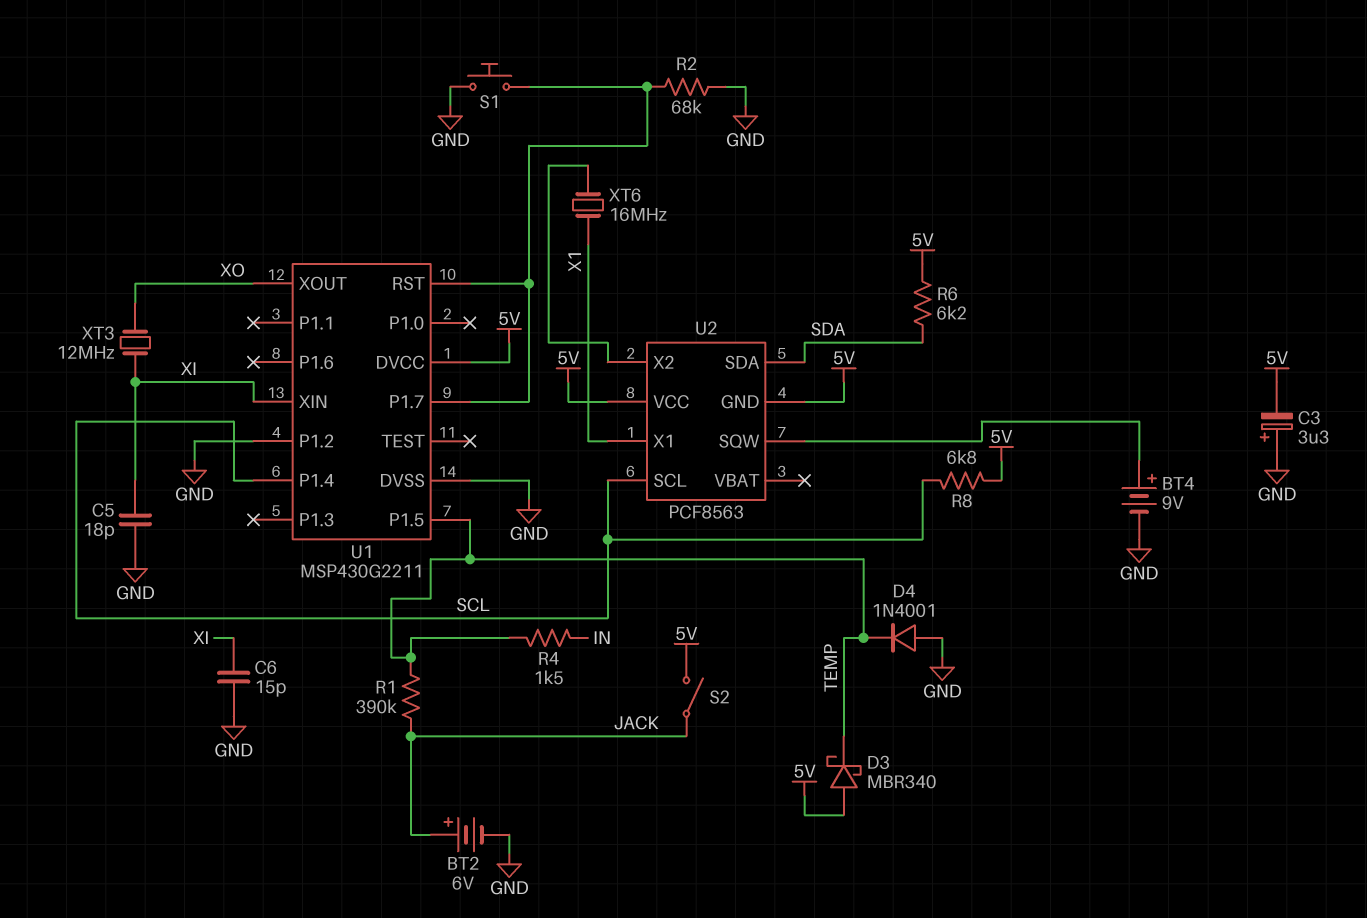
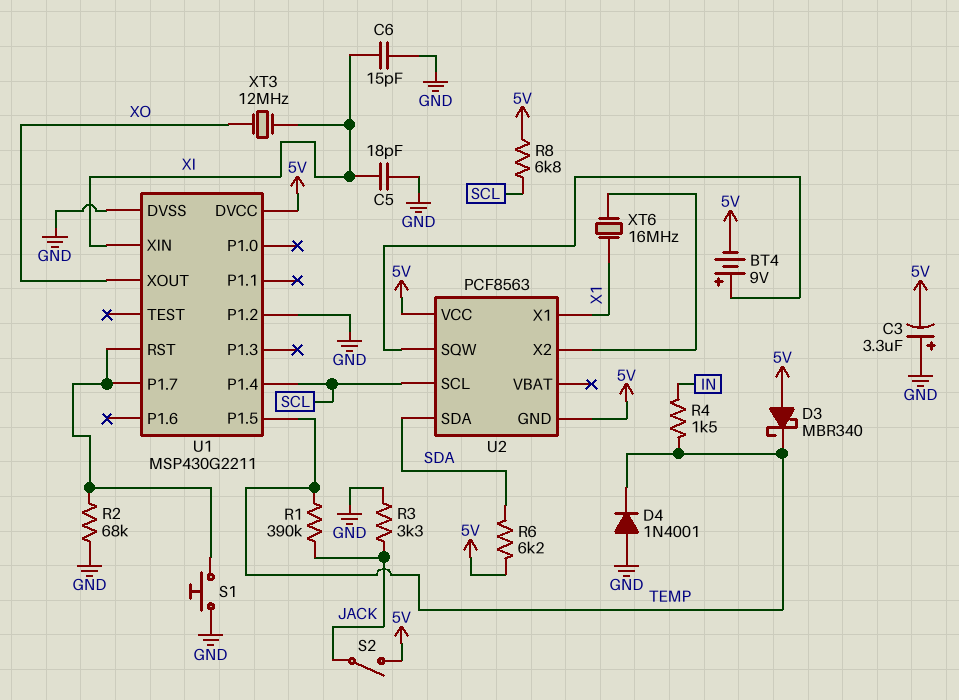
BT2: 6V (plus JACK, minus GND) -> none
BT4: 9V (plus U2/SQW, minus GND) -> 9V (plus U2/SQW, minus 5V)
R3: none -> 3.3k (GND, JACK)

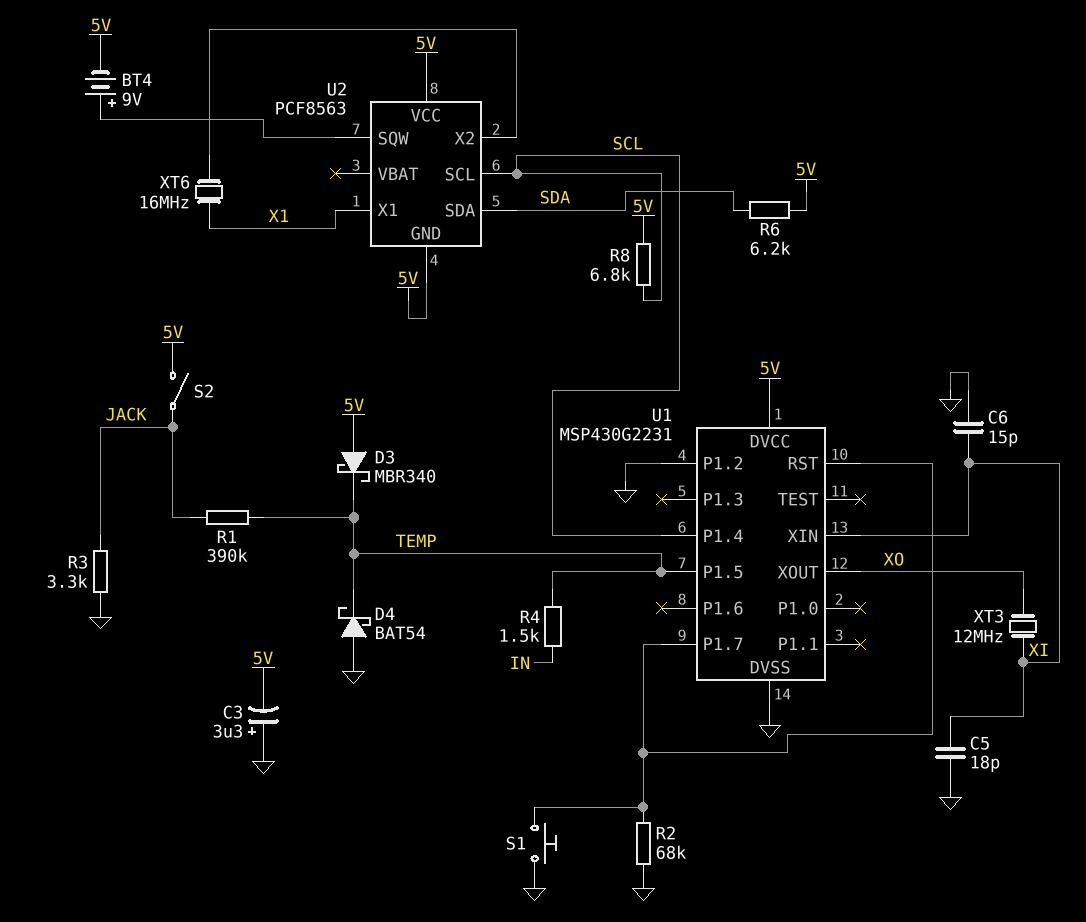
D4: diode 1N4001 (A GND, K TEMP) -> schottky BAT54 (A GND, K TEMP)
U1: MSP430G2211 -> MSP430G2231

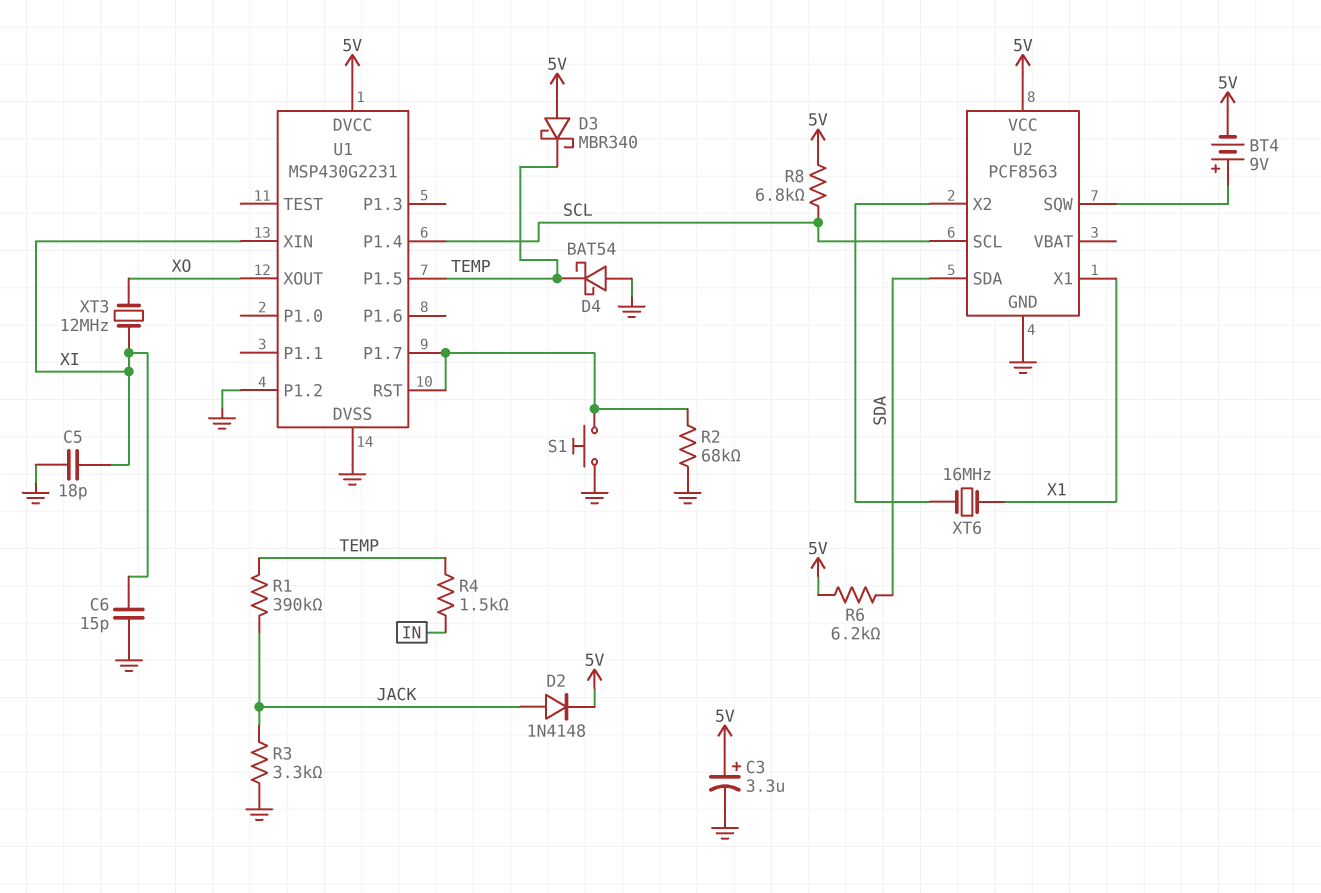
C3: 3.3uF (plus GND, minus 5V) -> 3.3uF (plus 5V, minus GND)
D2: none -> diode 1N4148 (A JACK, K 5V)
S2: switch (5V, JACK) -> none
U2 pin GND: 5V -> GND

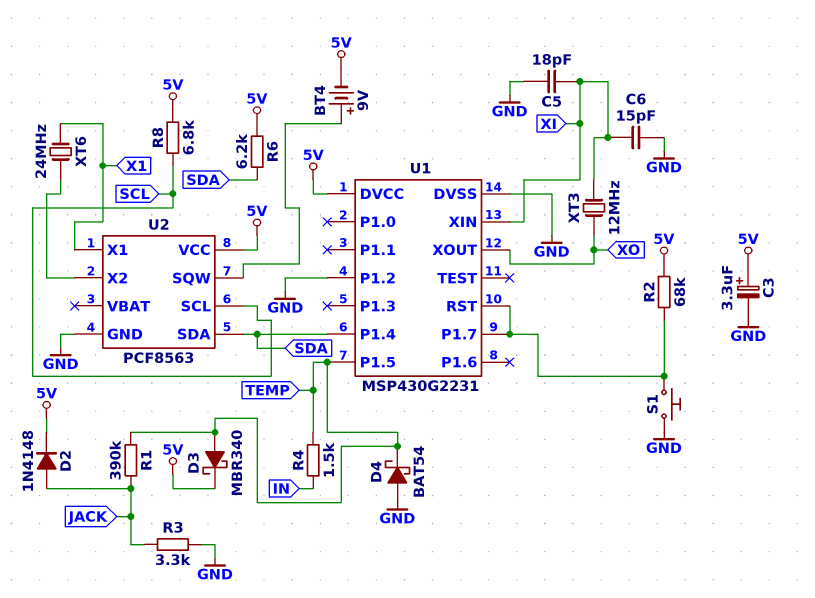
D3: schottky MBR340 (A 5V, K TEMP) -> schottky MBR340 (A TEMP, K 5V)
R2: 68k (GND, U1/P1.7) -> 68k (5V, U1/P1.7)
U1 pin P1.4: SCL -> SDA
XT6: 16MHz (U2/X2, X1) -> 24MHz (U2/X2, X1)

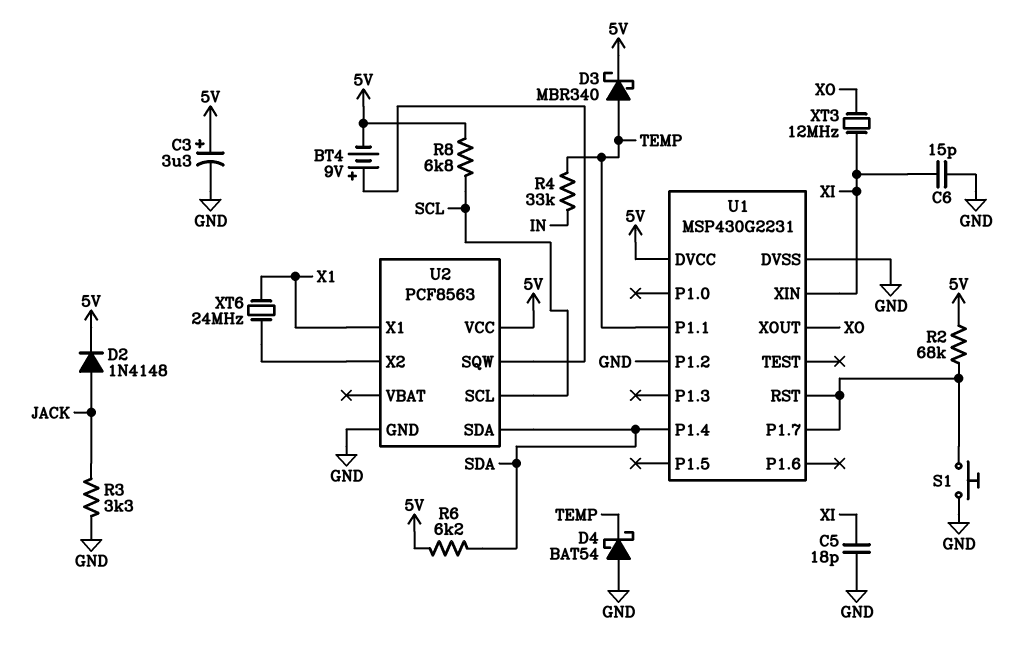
R1: 390k (JACK, TEMP) -> none
R4: 1.5k (IN, TEMP) -> 33k (IN, TEMP)
U1 pin P1.1: none -> TEMP
U1 pin P1.5: TEMP -> none

